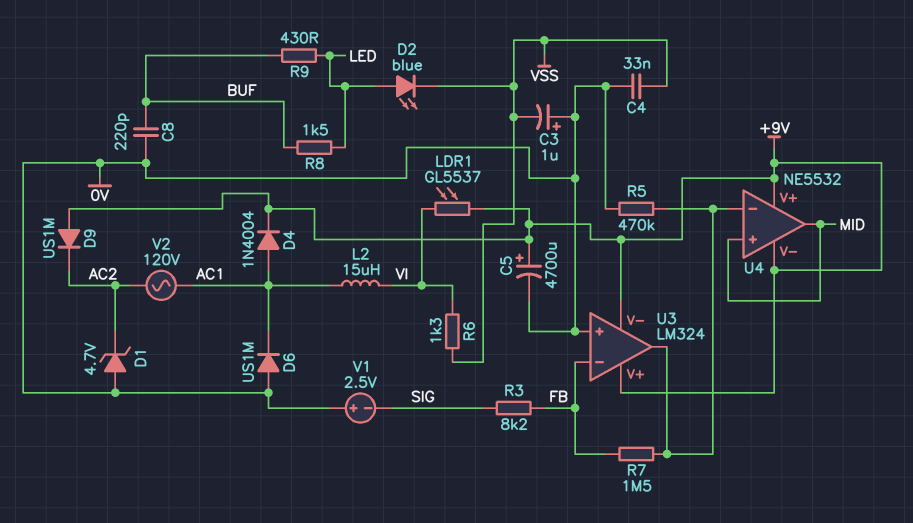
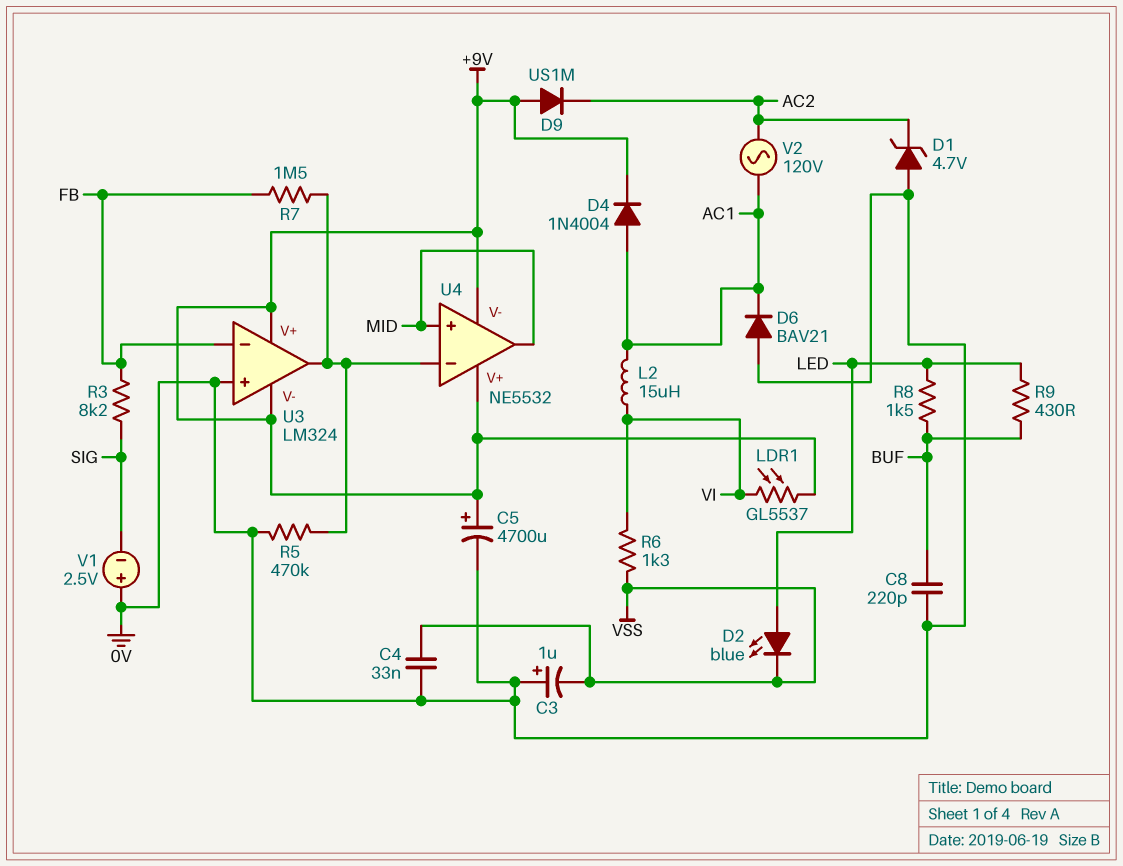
D6: diode US1M (A 0V, K AC1) -> diode BAV21 (A 0V, K AC1)

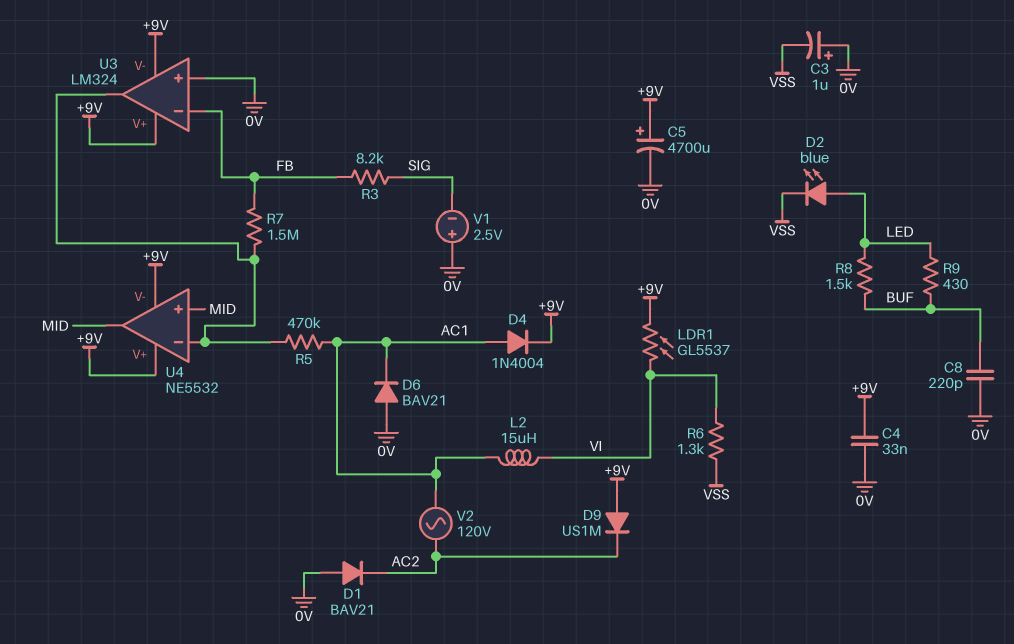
C4: 33nF (0V, VSS) -> 33nF (+9V, 0V)
D1: zener 4.7V (A 0V, K AC2) -> diode BAV21 (A 0V, K AC2)
R5: 470k (0V, U3/out) -> 470k (AC1, U3/out)

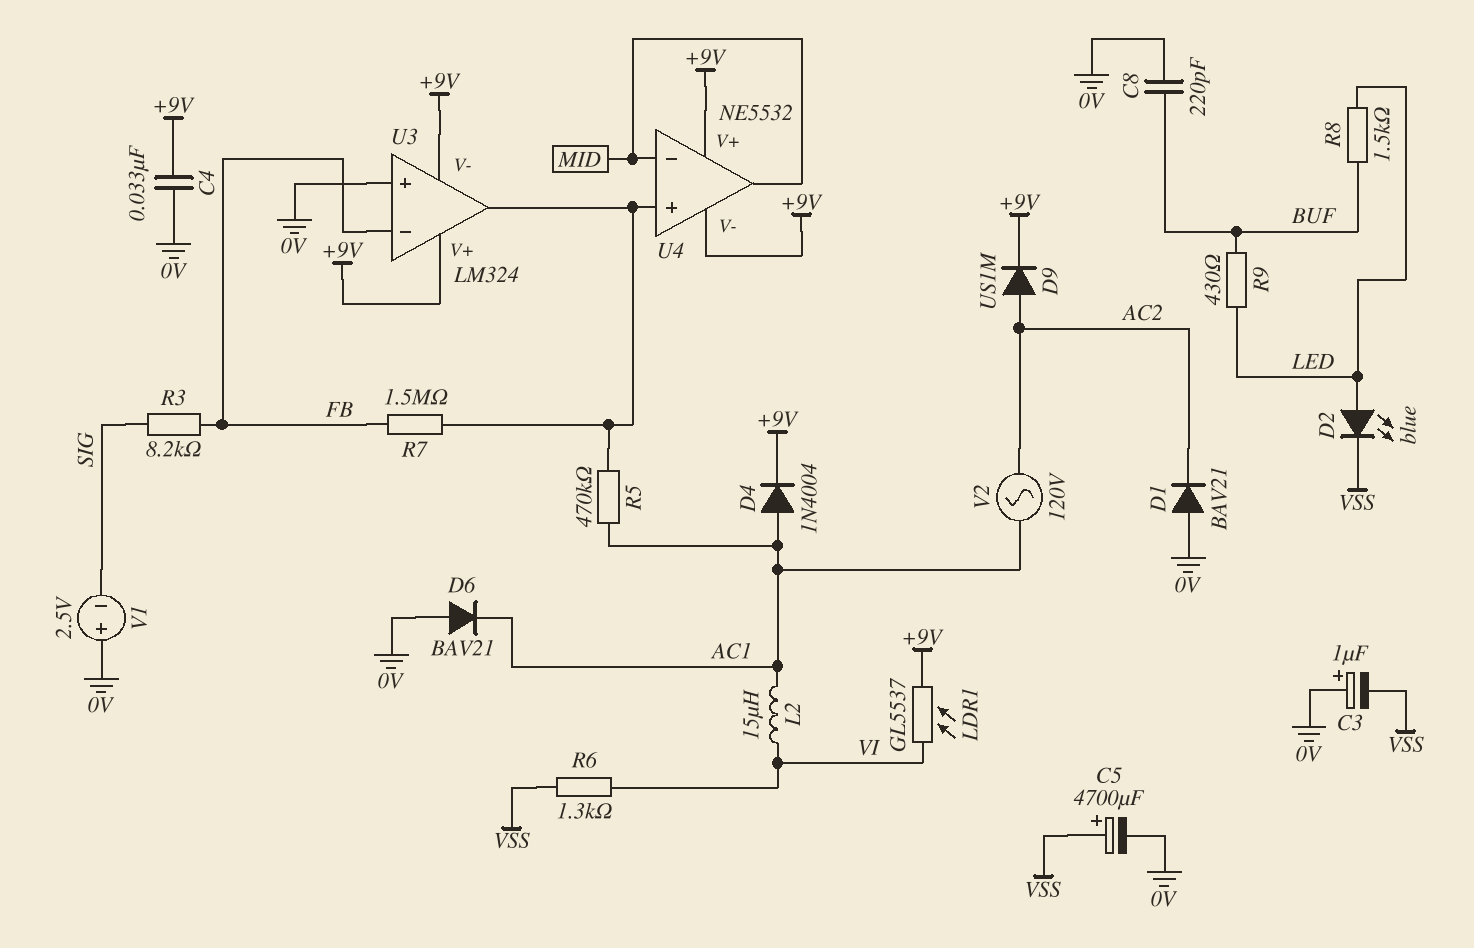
C5: 4700uF (plus +9V, minus 0V) -> 4700uF (plus VSS, minus 0V)
D9: diode US1M (A +9V, K AC2) -> diode US1M (A AC2, K +9V)
U4 pin in+: MID -> U3/out
U4 pin in-: U3/out -> MID

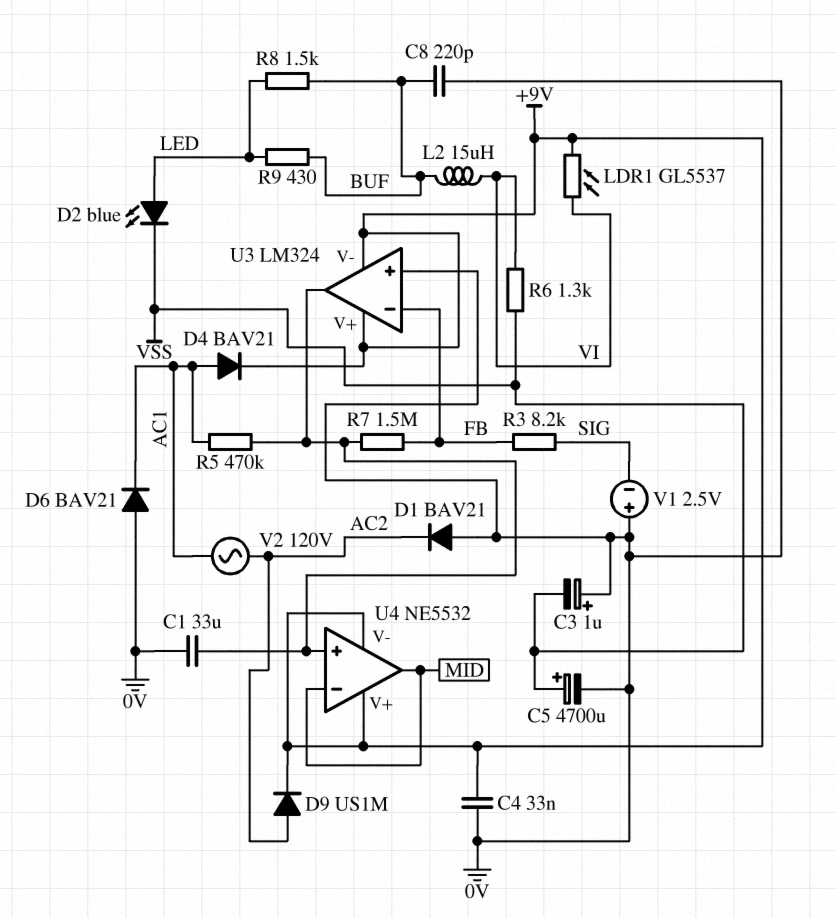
C1: none -> 33uF (0V, U3/out)
D4: diode 1N4004 (A AC1, K +9V) -> diode BAV21 (A AC1, K +9V)
L2: 15uH (AC1, VI) -> 15uH (BUF, VI)

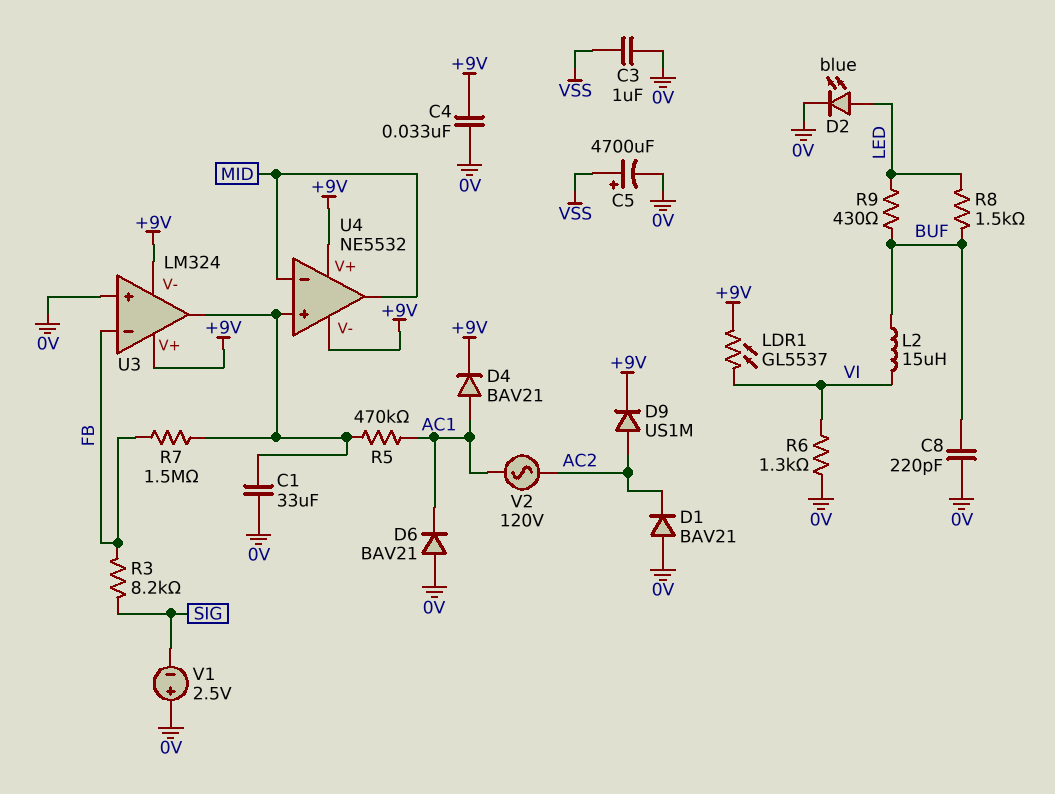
C3: 1uF (plus 0V, minus VSS) -> 1uF (0V, VSS)
D2: LED blue (A LED, K VSS) -> LED blue (A LED, K 0V)
R6: 1.3k (VI, VSS) -> 1.3k (0V, VI)

